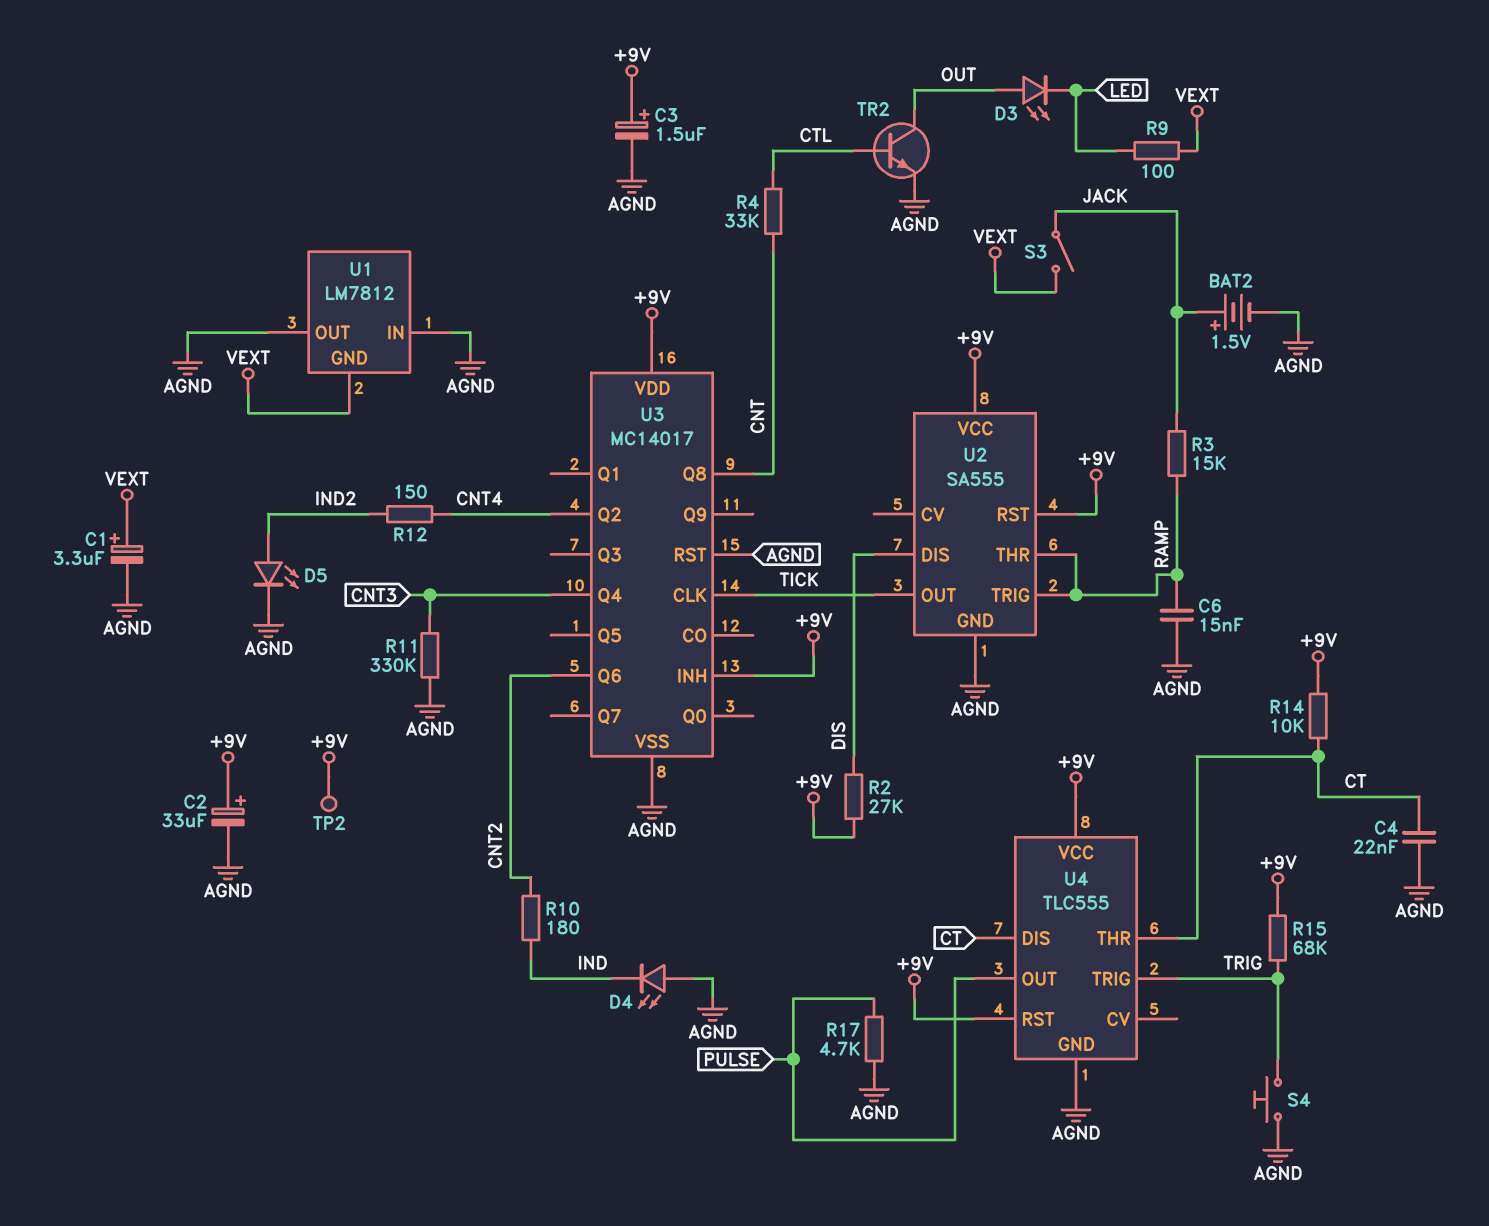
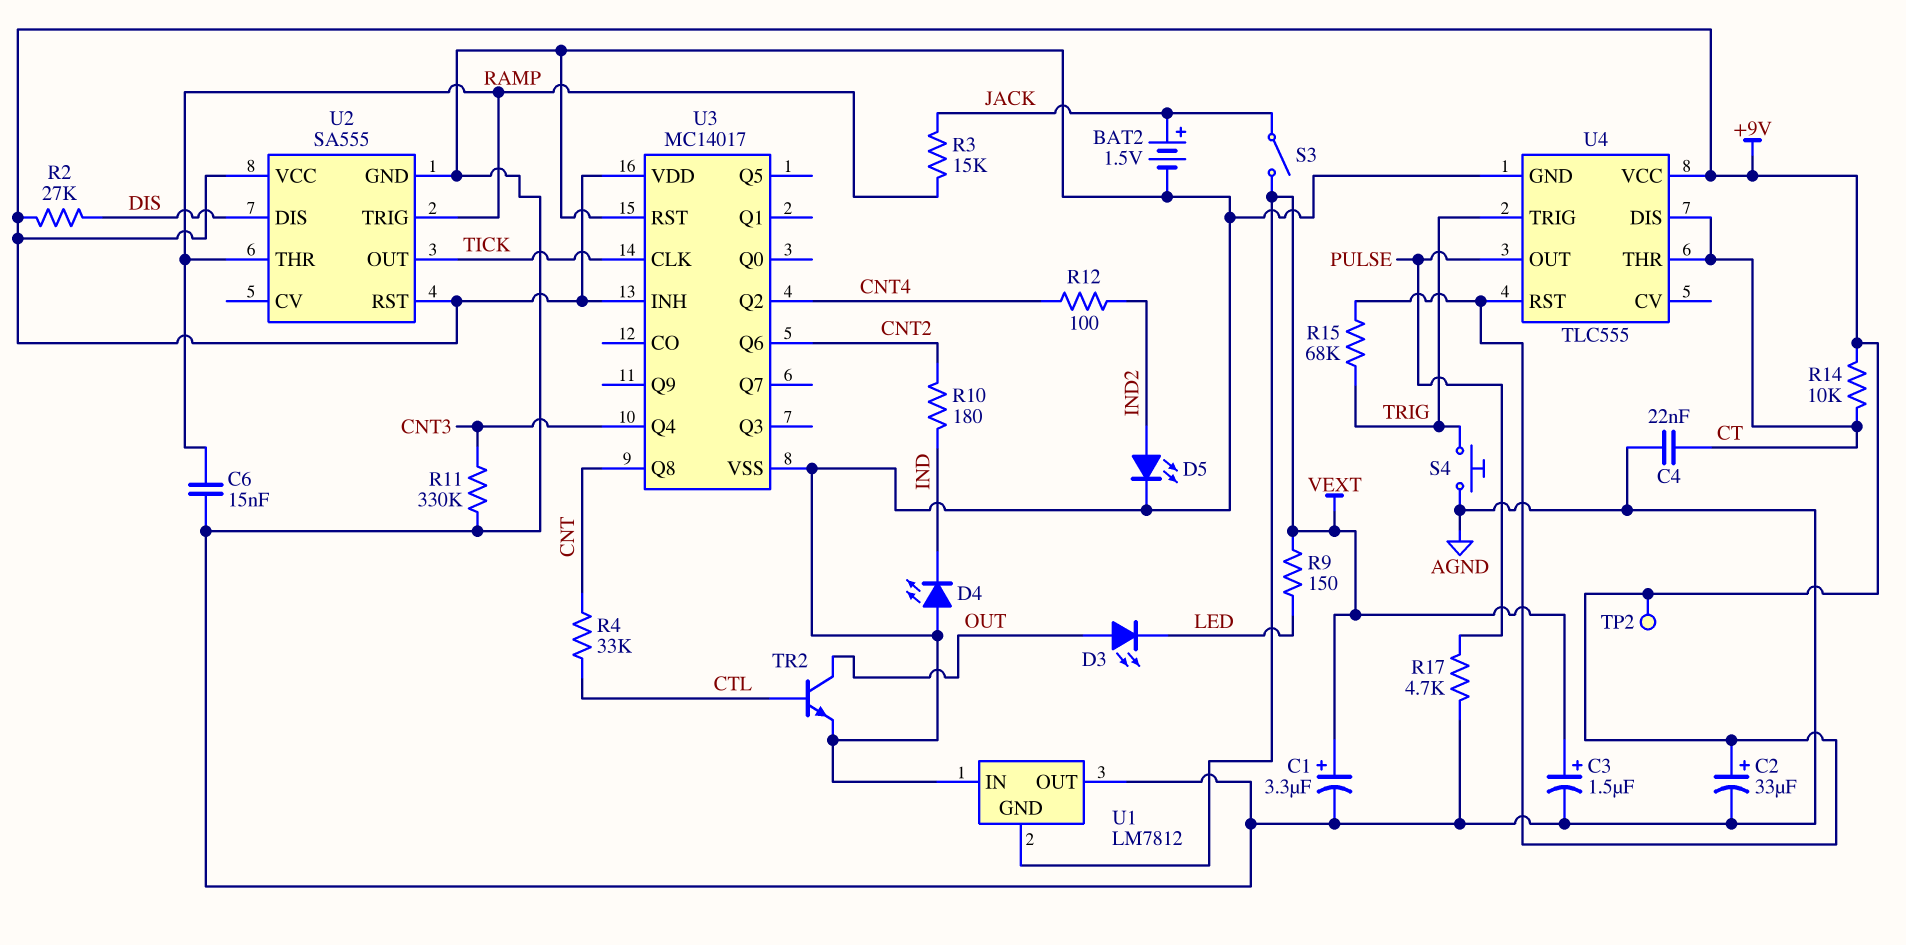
C3: 1.5uF (plus +9V, minus AGND) -> 1.5uF (plus VEXT, minus AGND)
R9: 100 (LED, VEXT) -> 150 (LED, VEXT)
R12: 150 (CNT4, IND2) -> 100 (CNT4, IND2)

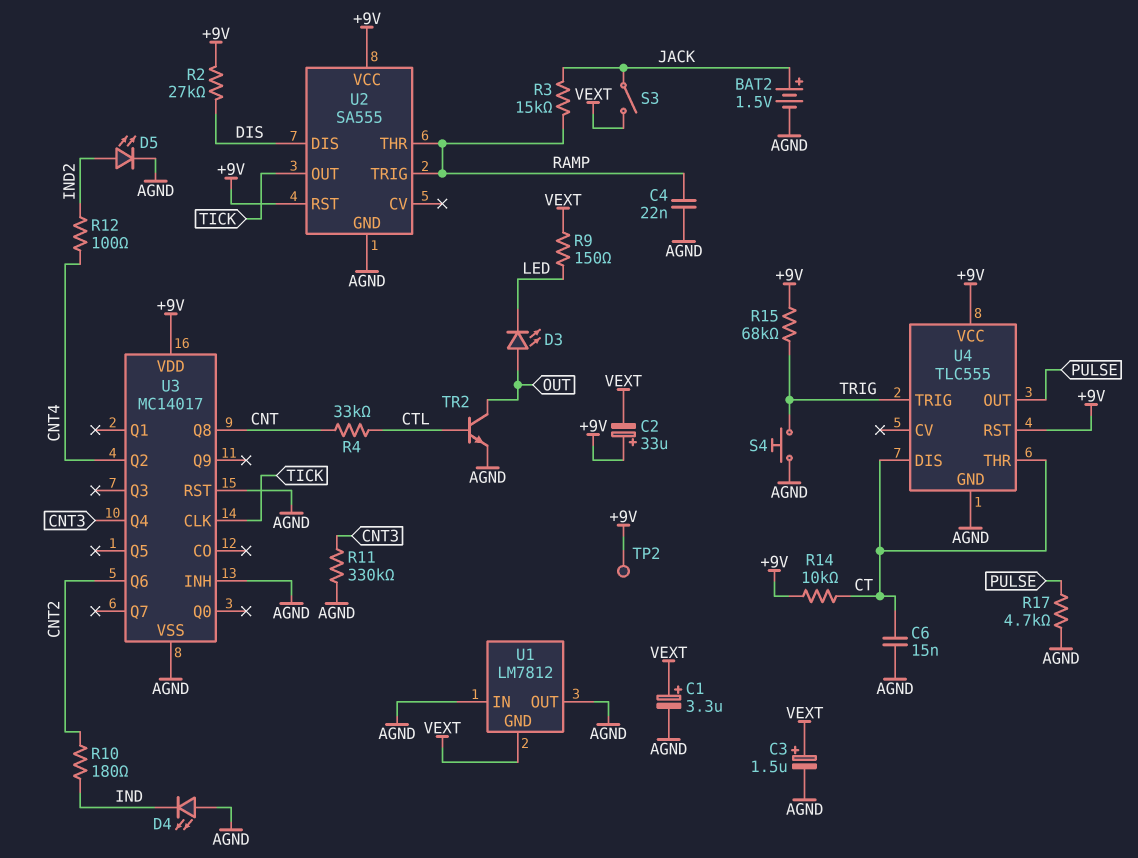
C2: 33uF (plus +9V, minus AGND) -> 33uF (plus +9V, minus VEXT)
C4: 22nF (AGND, CT) -> 22nF (AGND, RAMP)
C6: 15nF (AGND, RAMP) -> 15nF (AGND, CT)
U3 pin INH: +9V -> AGND

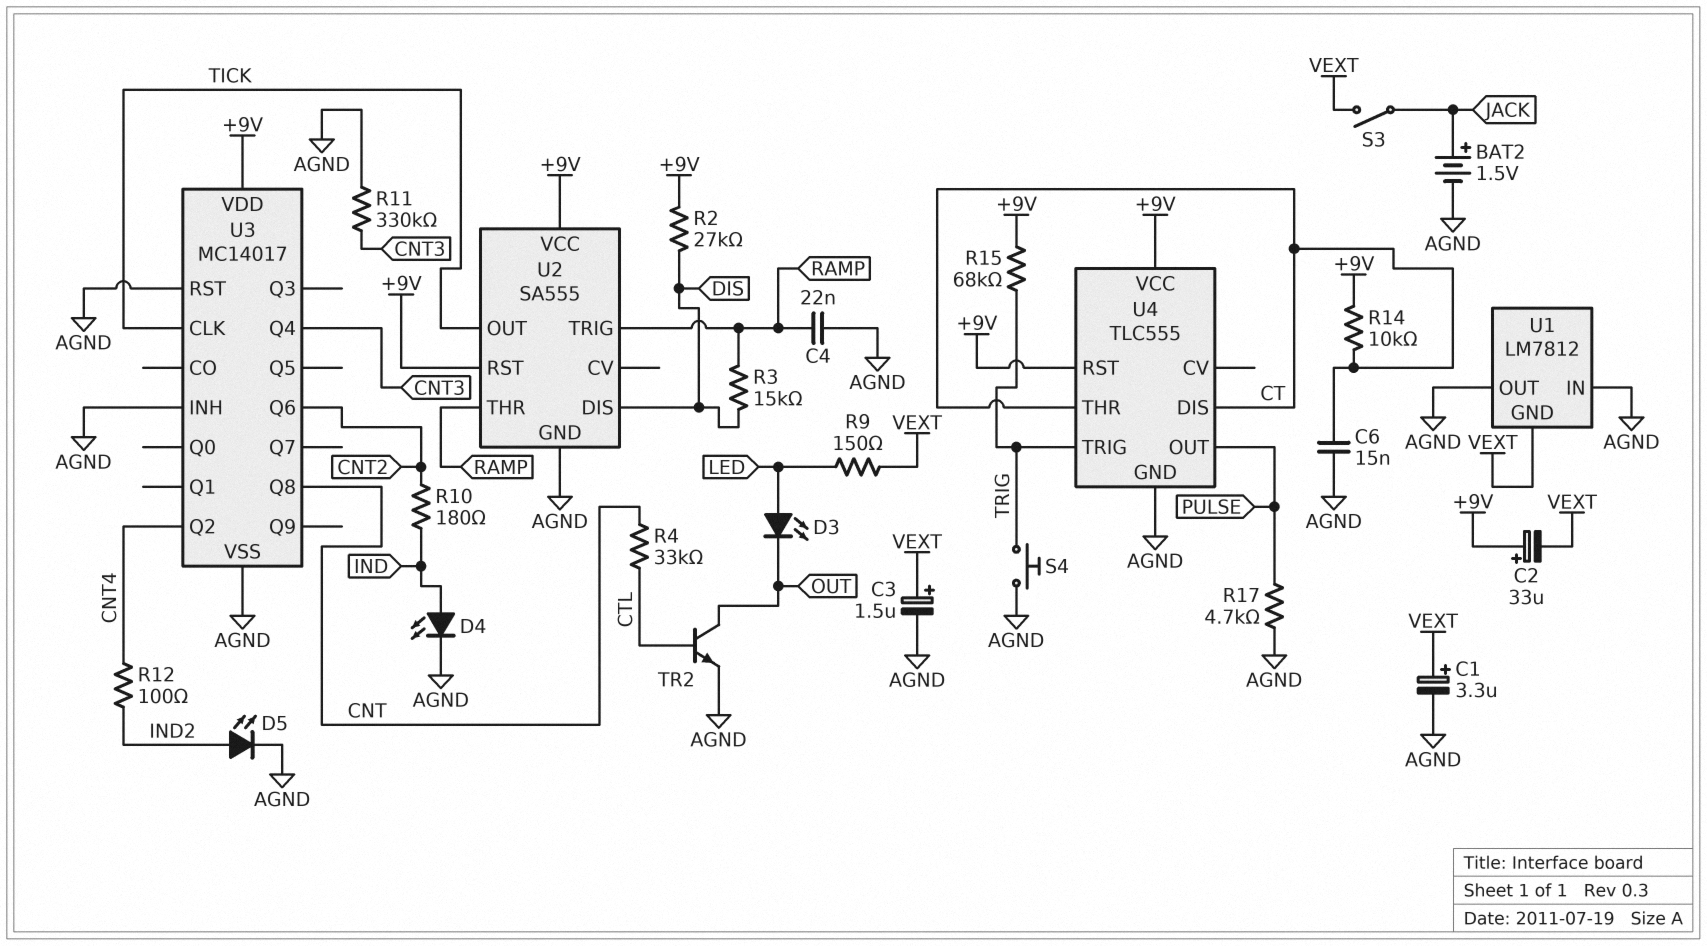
D3: LED (A OUT, K LED) -> LED (A LED, K OUT)
D4: LED (A AGND, K IND) -> LED (A IND, K AGND)
R3: 15k (JACK, RAMP) -> 15k (DIS, RAMP)
TP2: test point (+9V) -> none

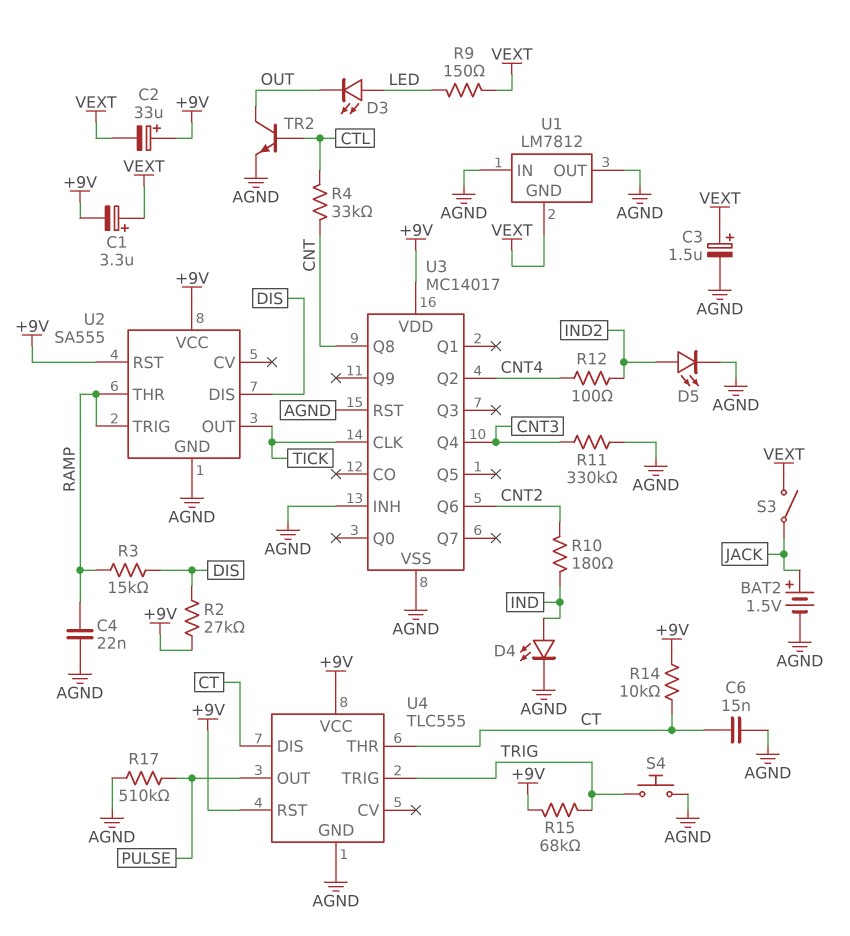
C1: 3.3uF (plus VEXT, minus AGND) -> 3.3uF (plus VEXT, minus +9V)
R17: 4.7k (AGND, PULSE) -> 510k (AGND, PULSE)

